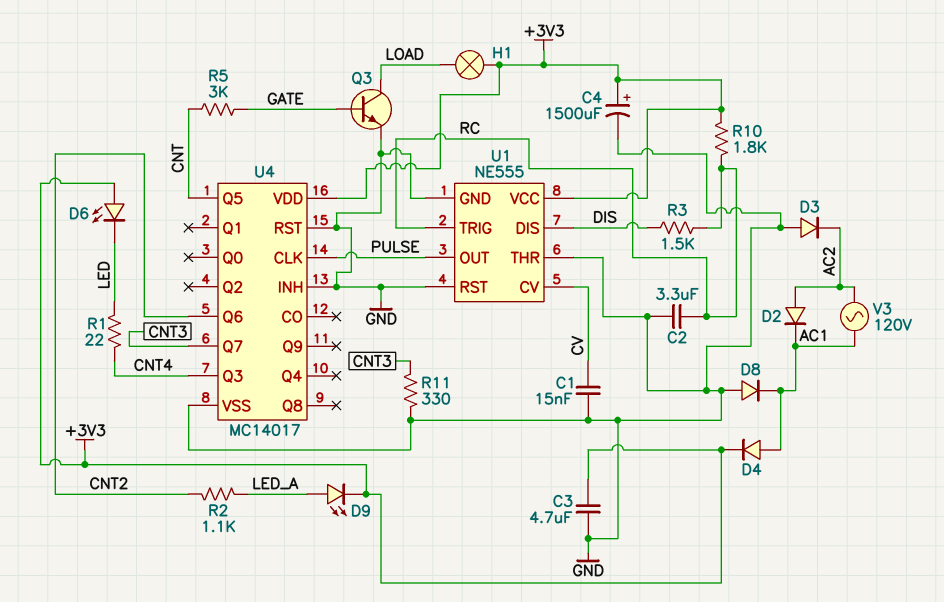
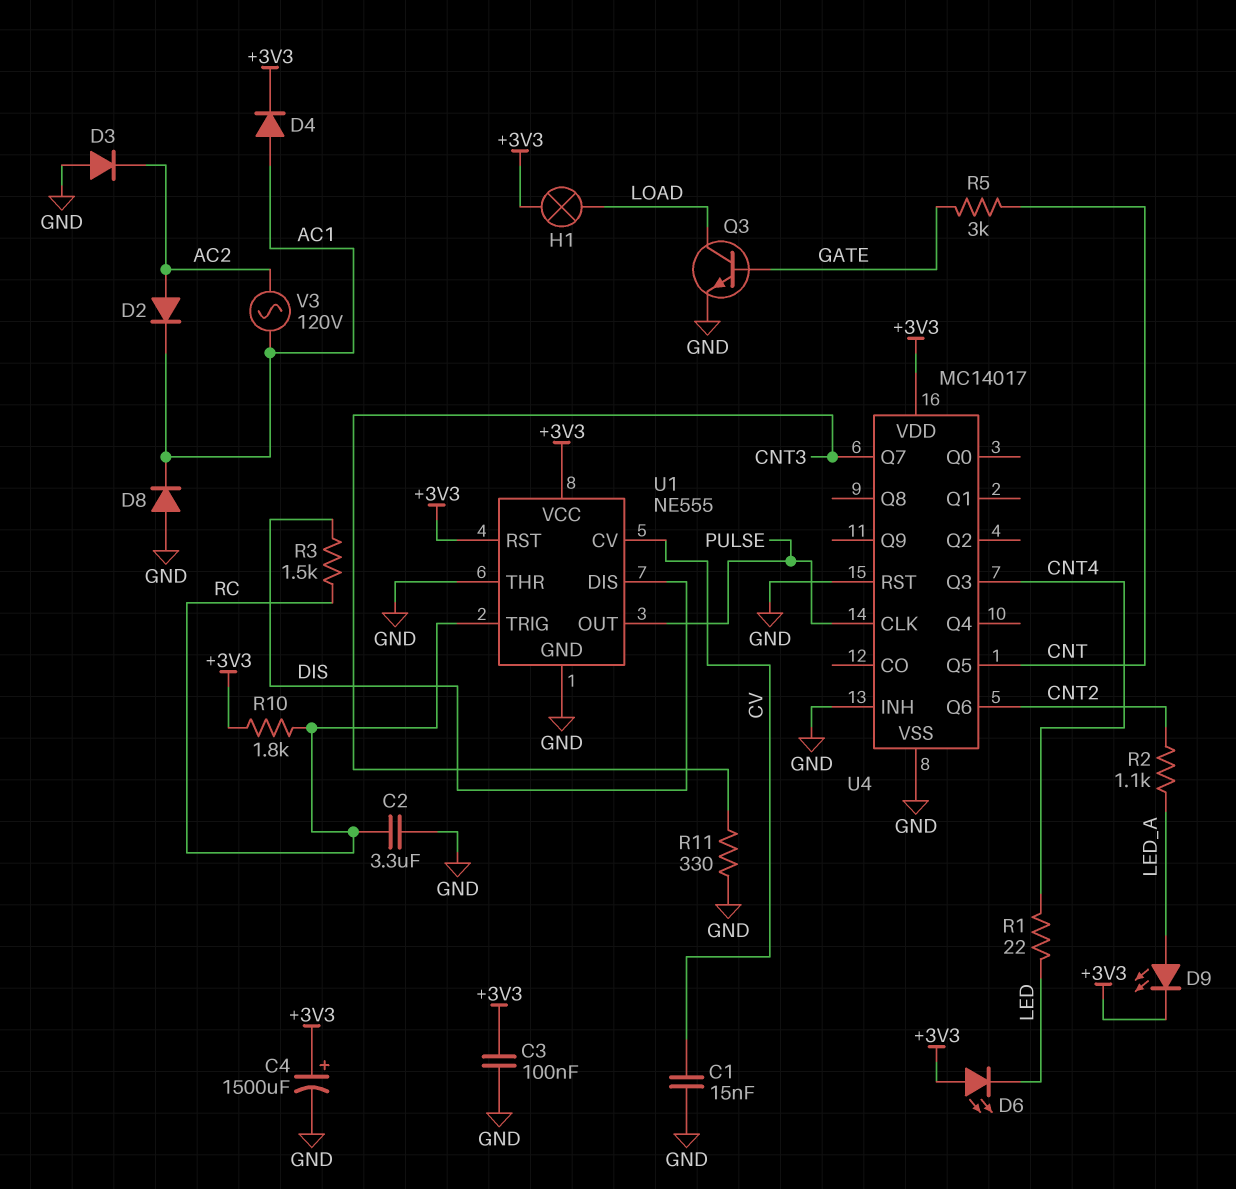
C3: 4.7uF (+3V3, GND) -> 100nF (+3V3, GND)
U1 pin RST: GND -> +3V3

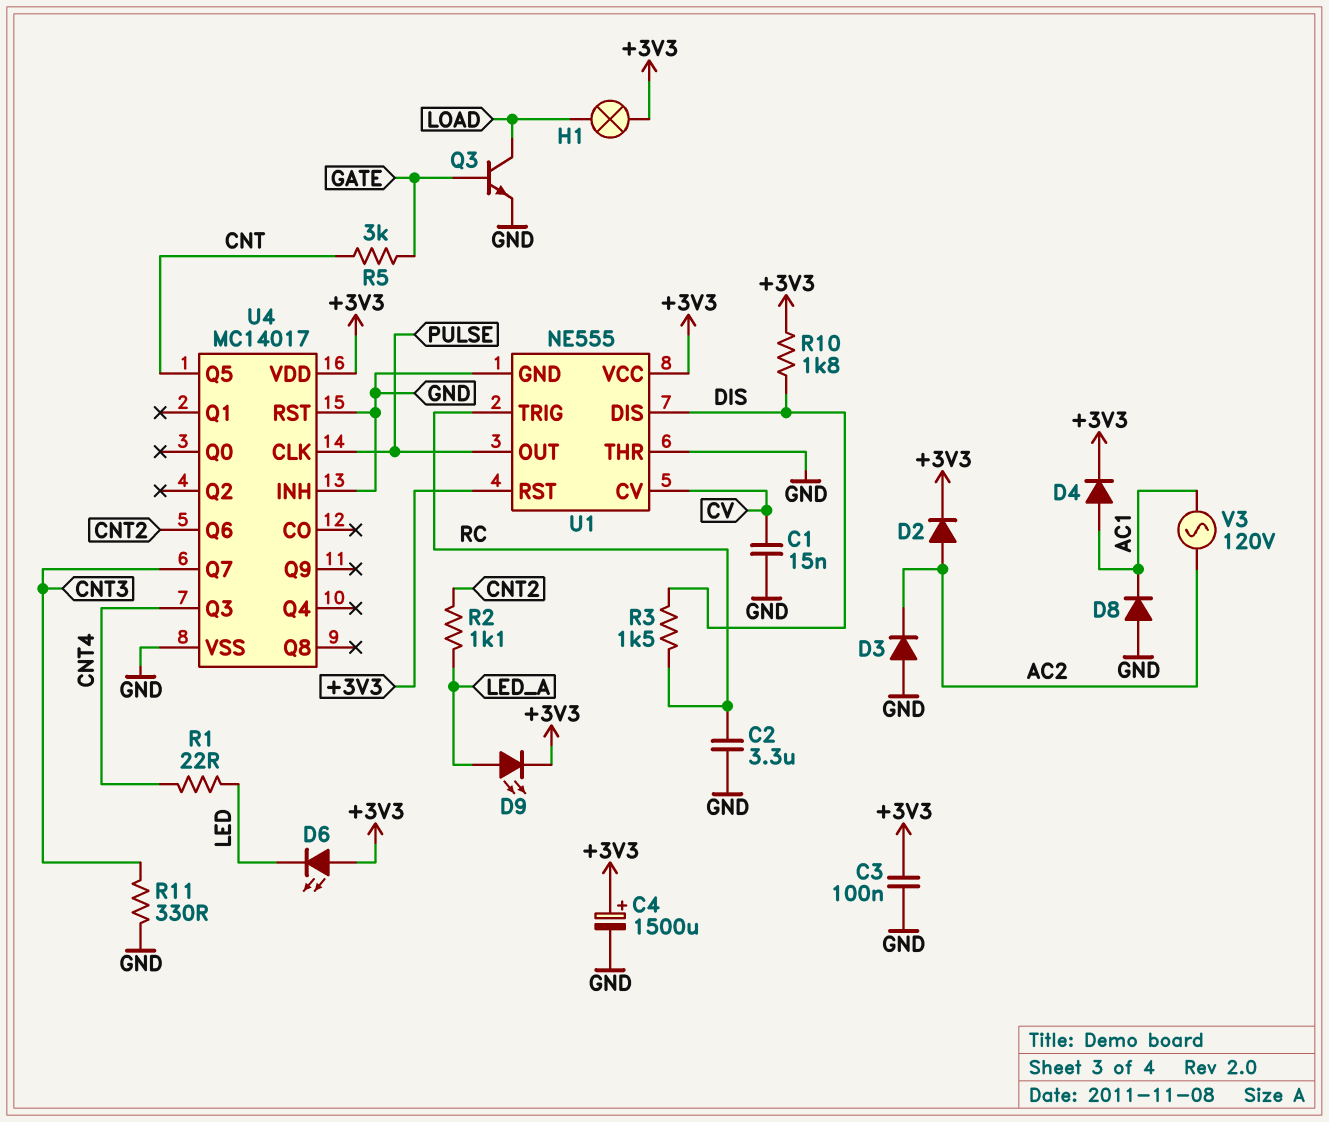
D2: diode (A AC2, K AC1) -> diode (A AC2, K +3V3)
R10: 1.8k (+3V3, RC) -> 1.8k (+3V3, DIS)

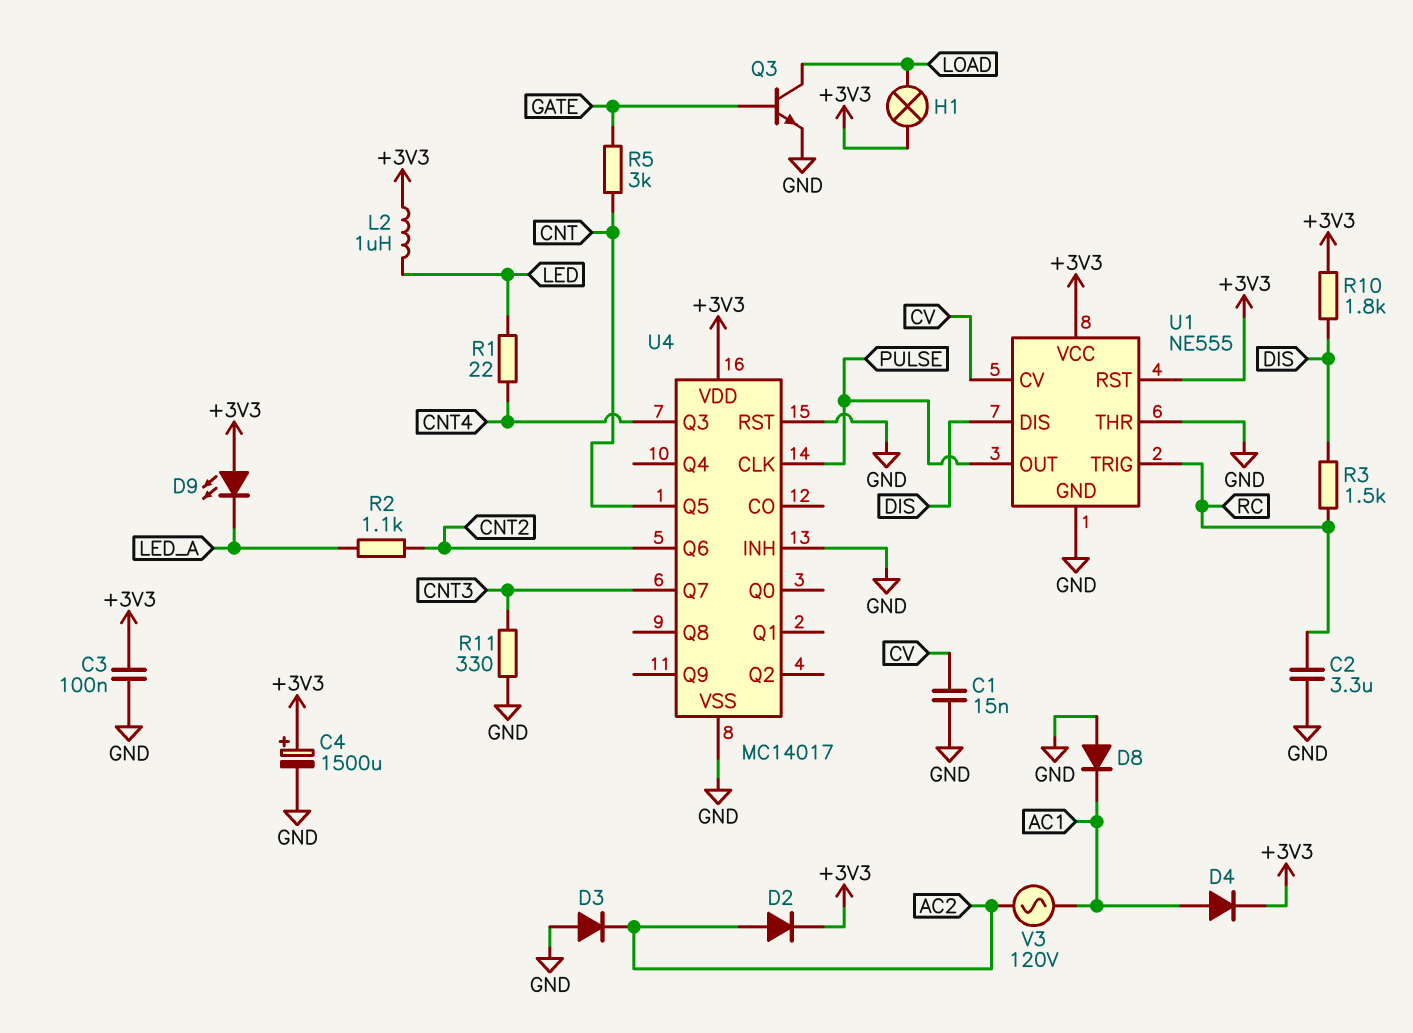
D6: LED (A +3V3, K LED) -> none
D9: LED (A LED_A, K +3V3) -> LED (A +3V3, K LED_A)
L2: none -> 1uH (+3V3, LED)

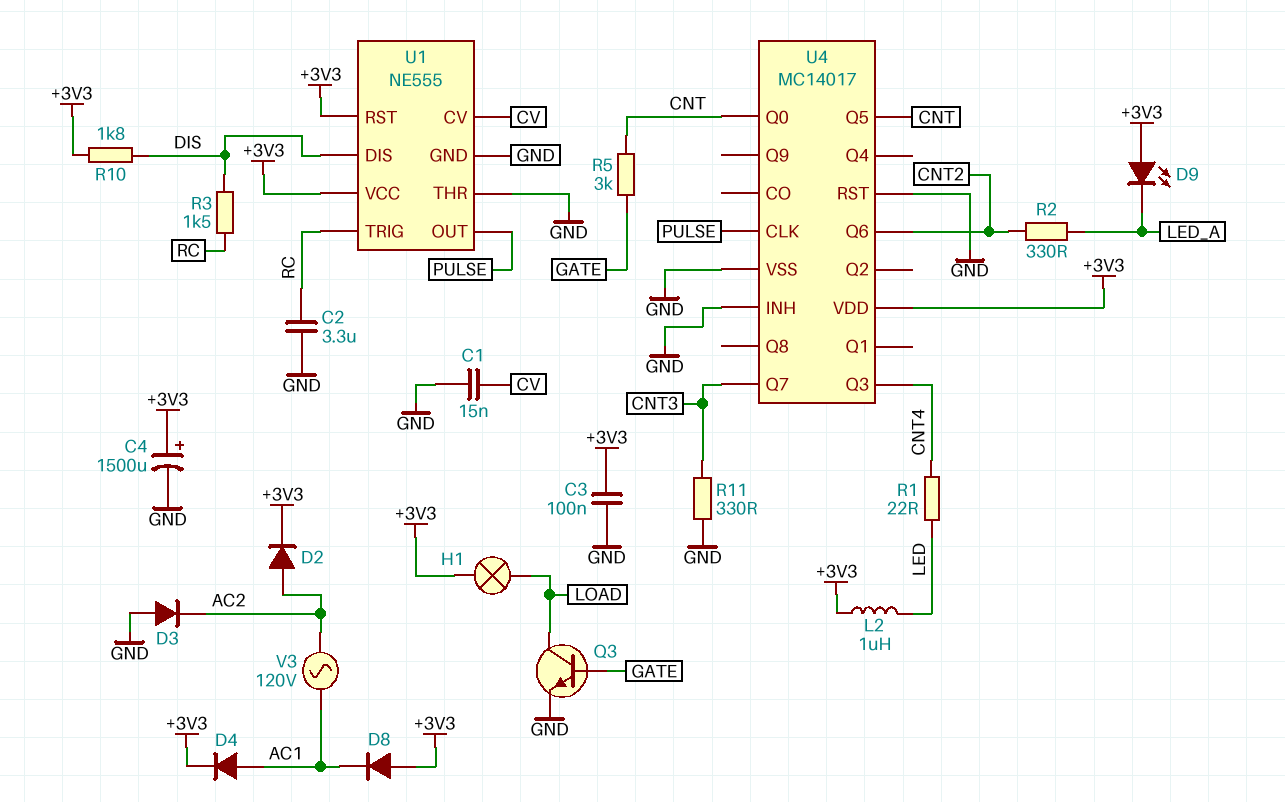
D8: diode (A GND, K AC1) -> diode (A +3V3, K AC1)
R2: 1.1k (CNT2, LED_A) -> 330 (CNT2, LED_A)
U4 pin Q0: none -> CNT

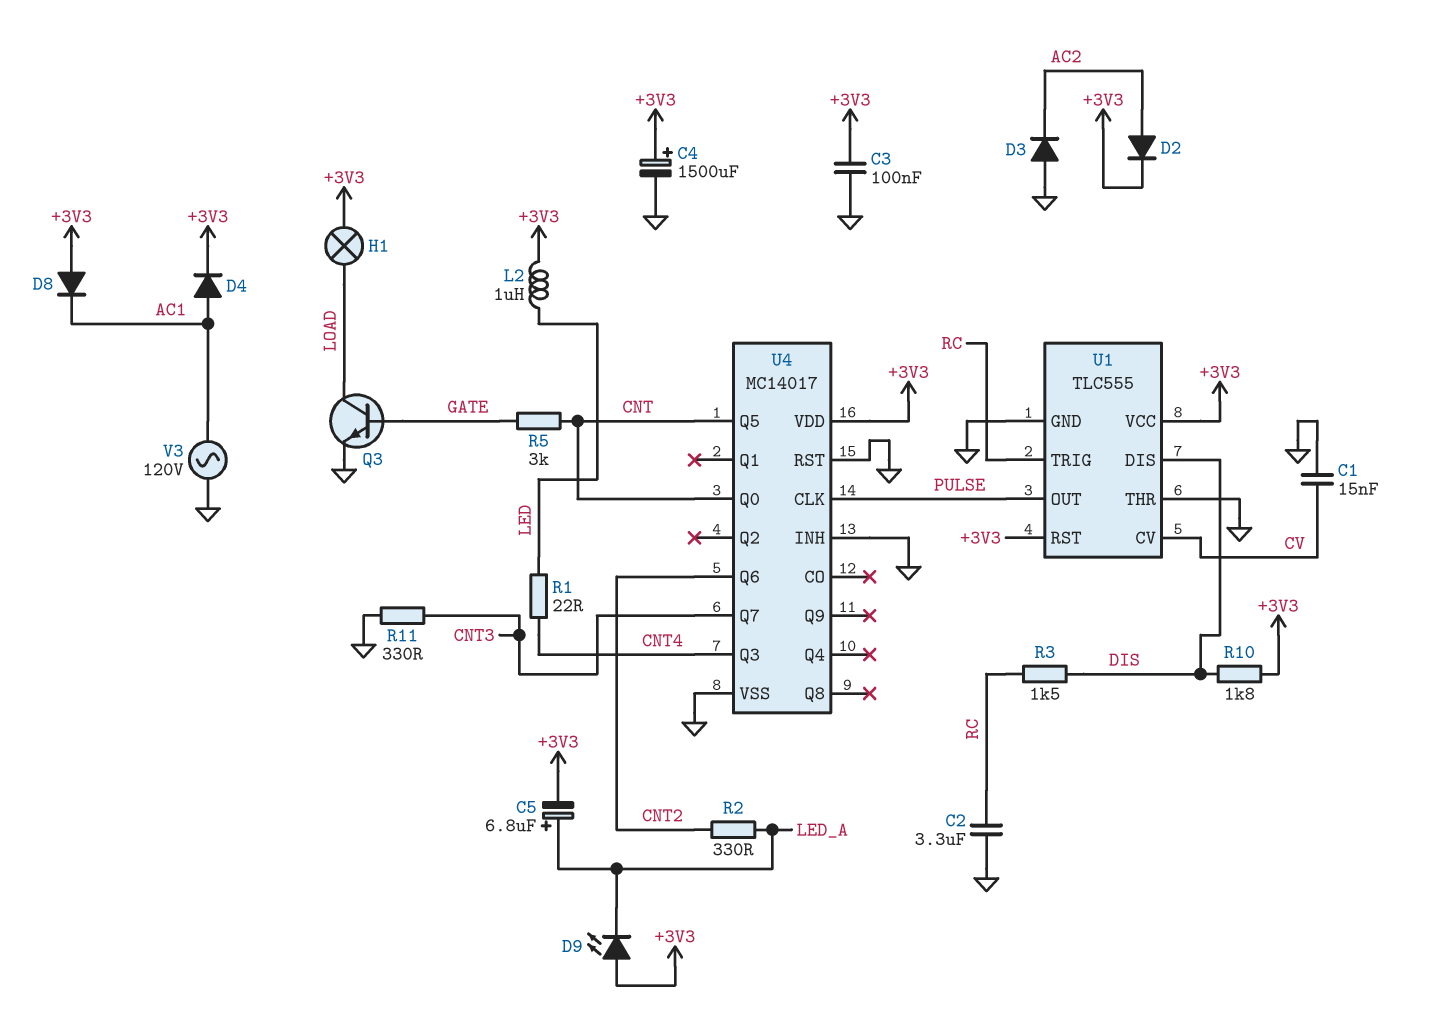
C5: none -> 6.8uF (plus LED_A, minus +3V3)
U1: NE555 -> TLC555
V3: AC 120V (AC1, AC2) -> AC 120V (AC1, GND)

